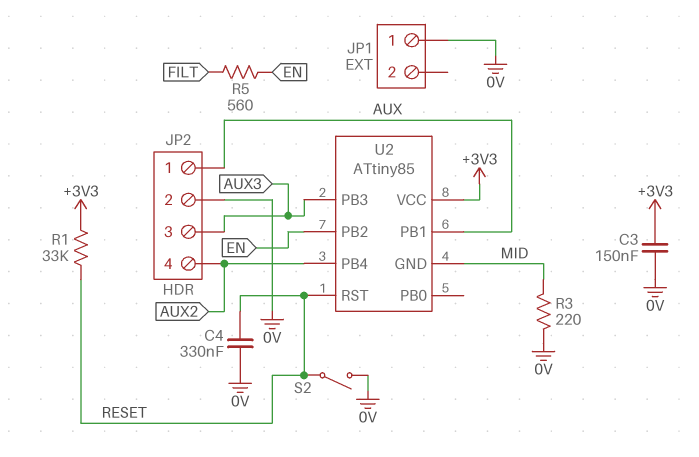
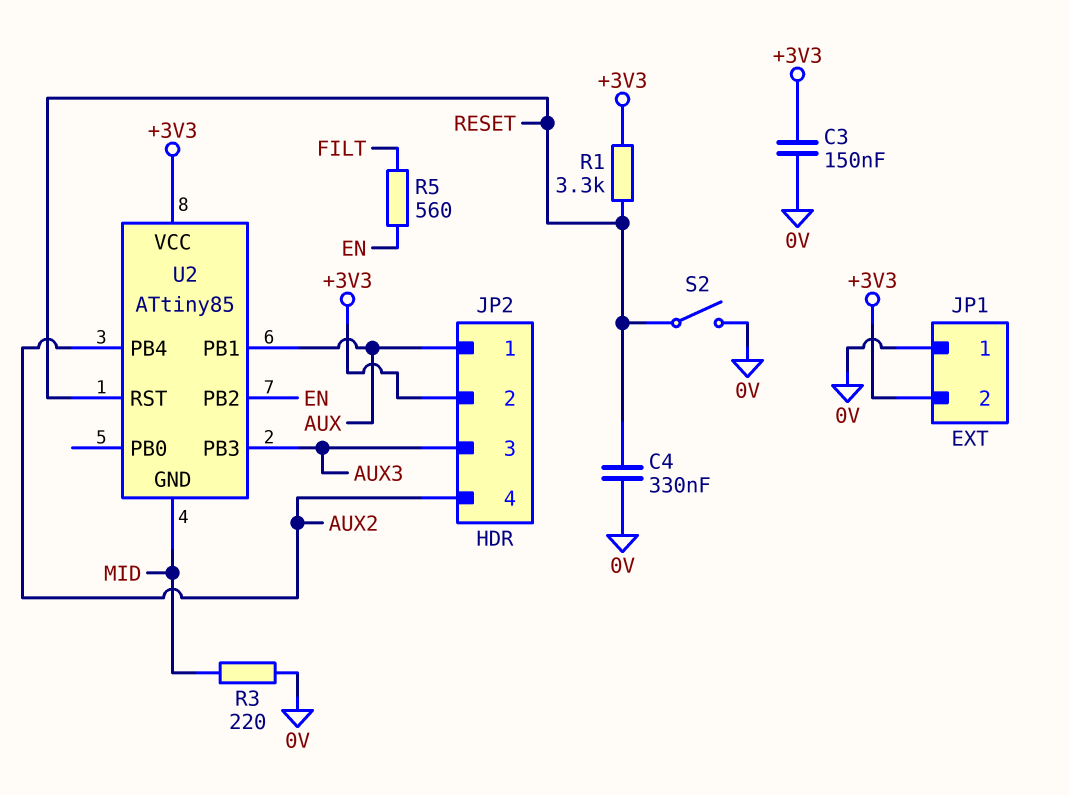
JP1 pin 2: none -> +3V3
JP2 pin 2: 0V -> +3V3
R1: 33k (+3V3, RESET) -> 3.3k (+3V3, RESET)

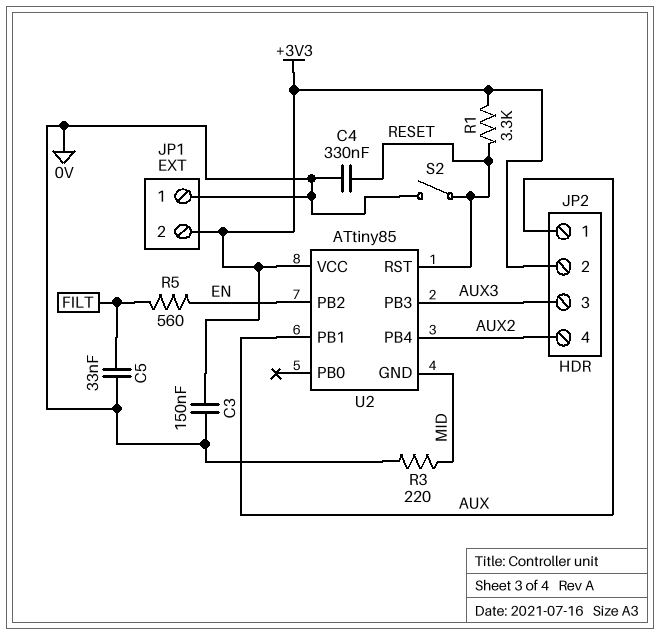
C5: none -> 33nF (0V, FILT)

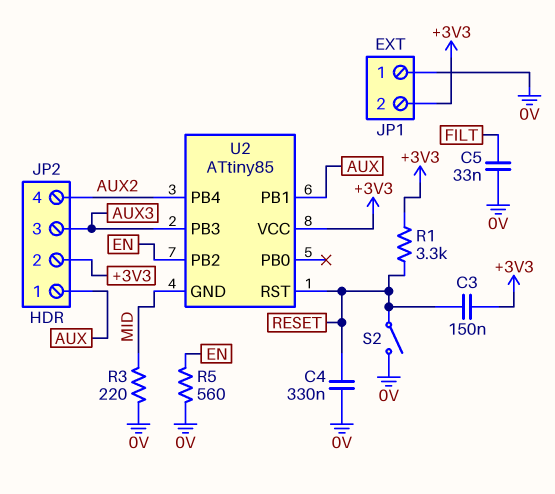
C3: 150nF (+3V3, 0V) -> 150nF (+3V3, RESET)
R5: 560 (EN, FILT) -> 560 (0V, EN)

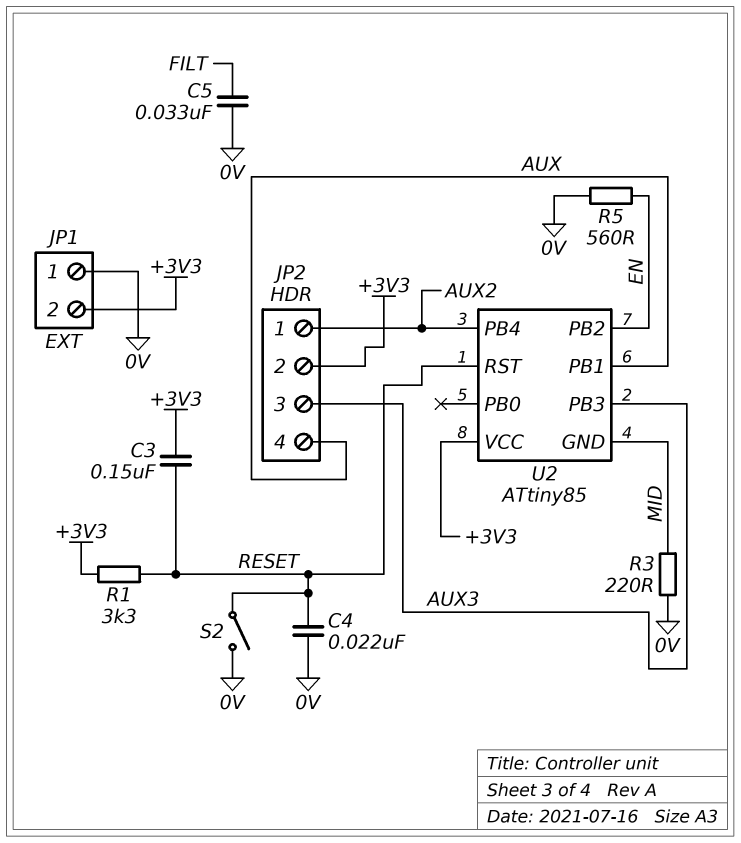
C4: 330nF (0V, RESET) -> 22nF (0V, RESET)
JP2 pin 1: AUX -> AUX2
JP2 pin 4: AUX2 -> AUX

